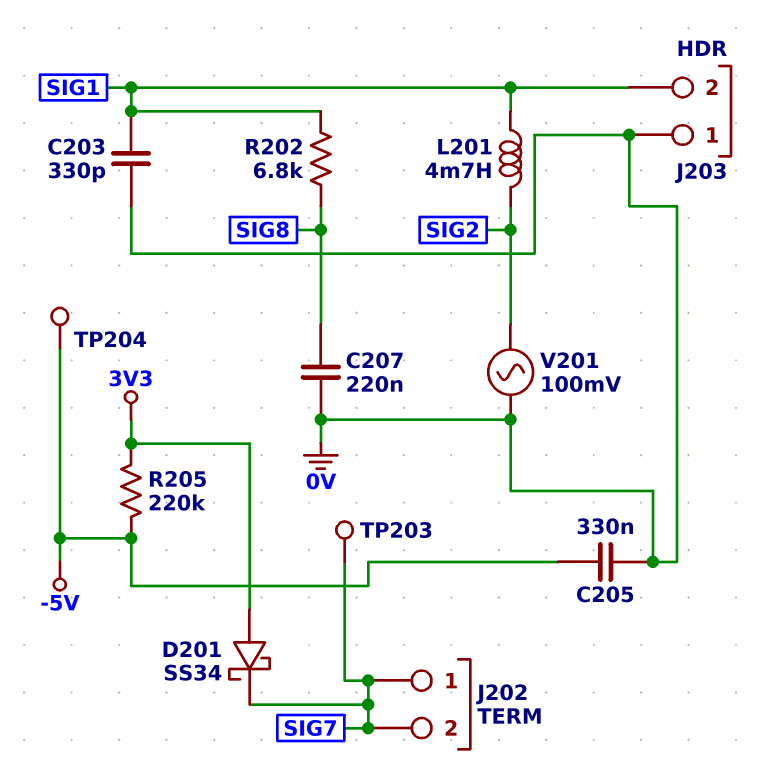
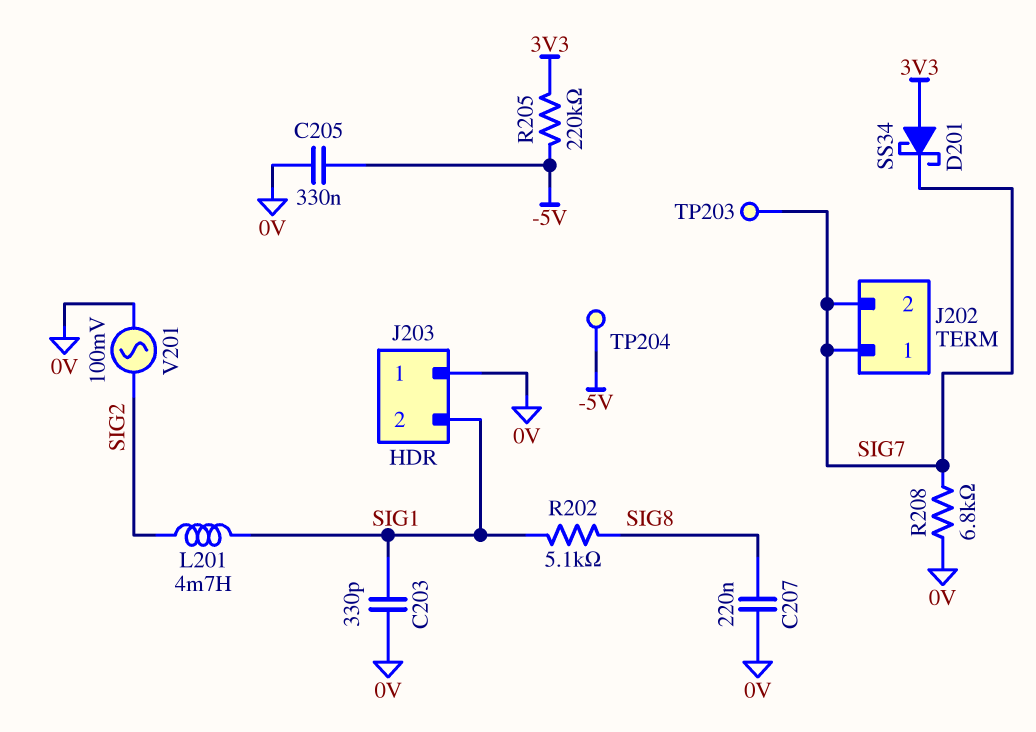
R202: 6.8k (SIG1, SIG8) -> 5.1k (SIG1, SIG8)
R208: none -> 6.8k (0V, SIG7)

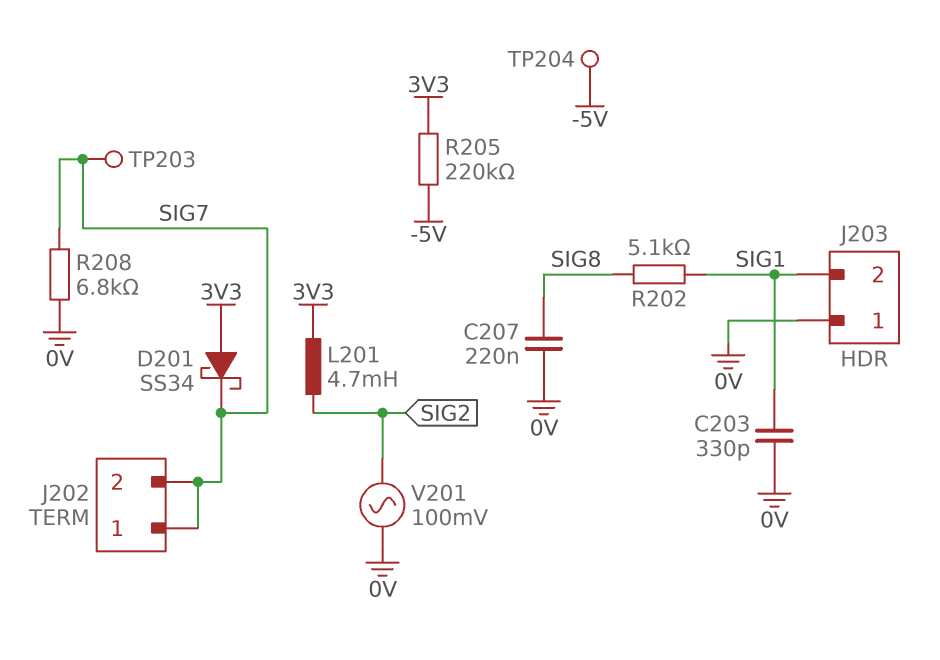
C205: 330nF (-5V, 0V) -> none
L201: 4.7mH (SIG1, SIG2) -> 4.7mH (3V3, SIG2)

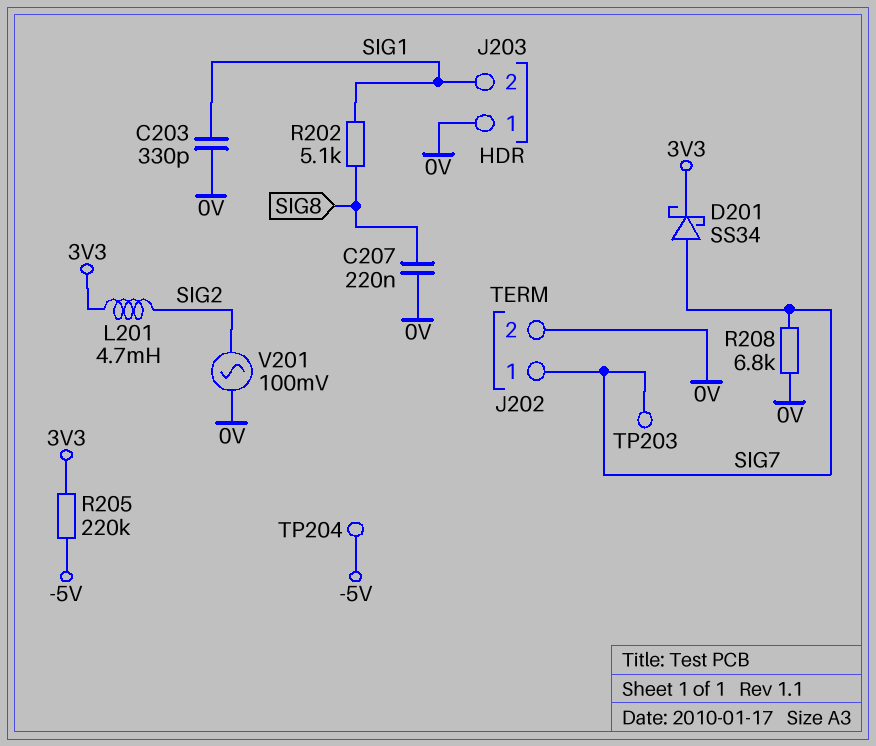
D201: schottky SS34 (A 3V3, K SIG7) -> schottky SS34 (A SIG7, K 3V3)
J202 pin 2: SIG7 -> 0V

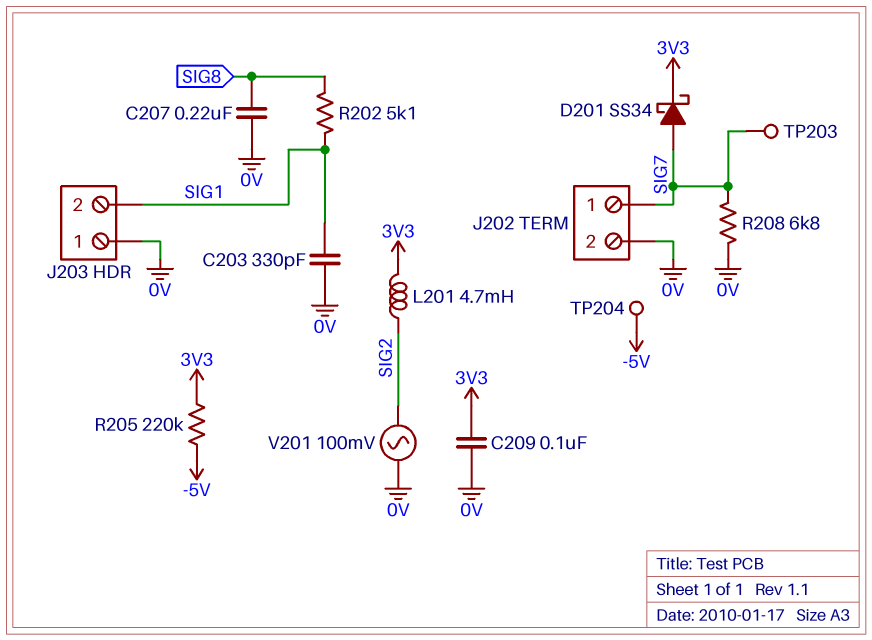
C209: none -> 100nF (0V, 3V3)

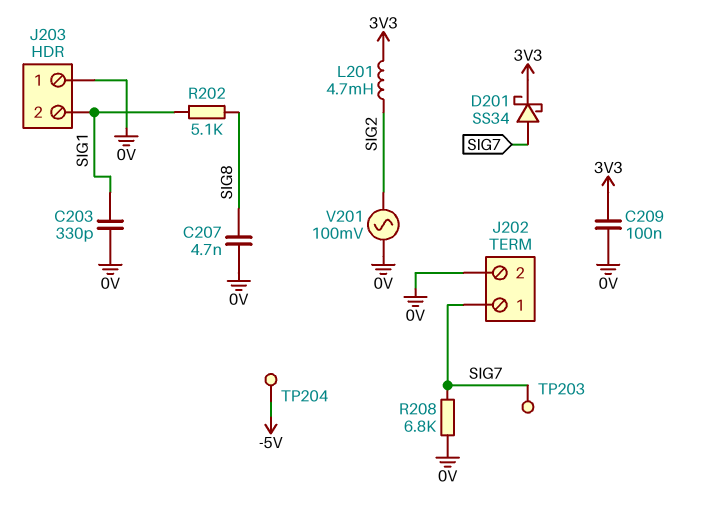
C207: 220nF (0V, SIG8) -> 4.7nF (0V, SIG8)
R205: 220k (-5V, 3V3) -> none

